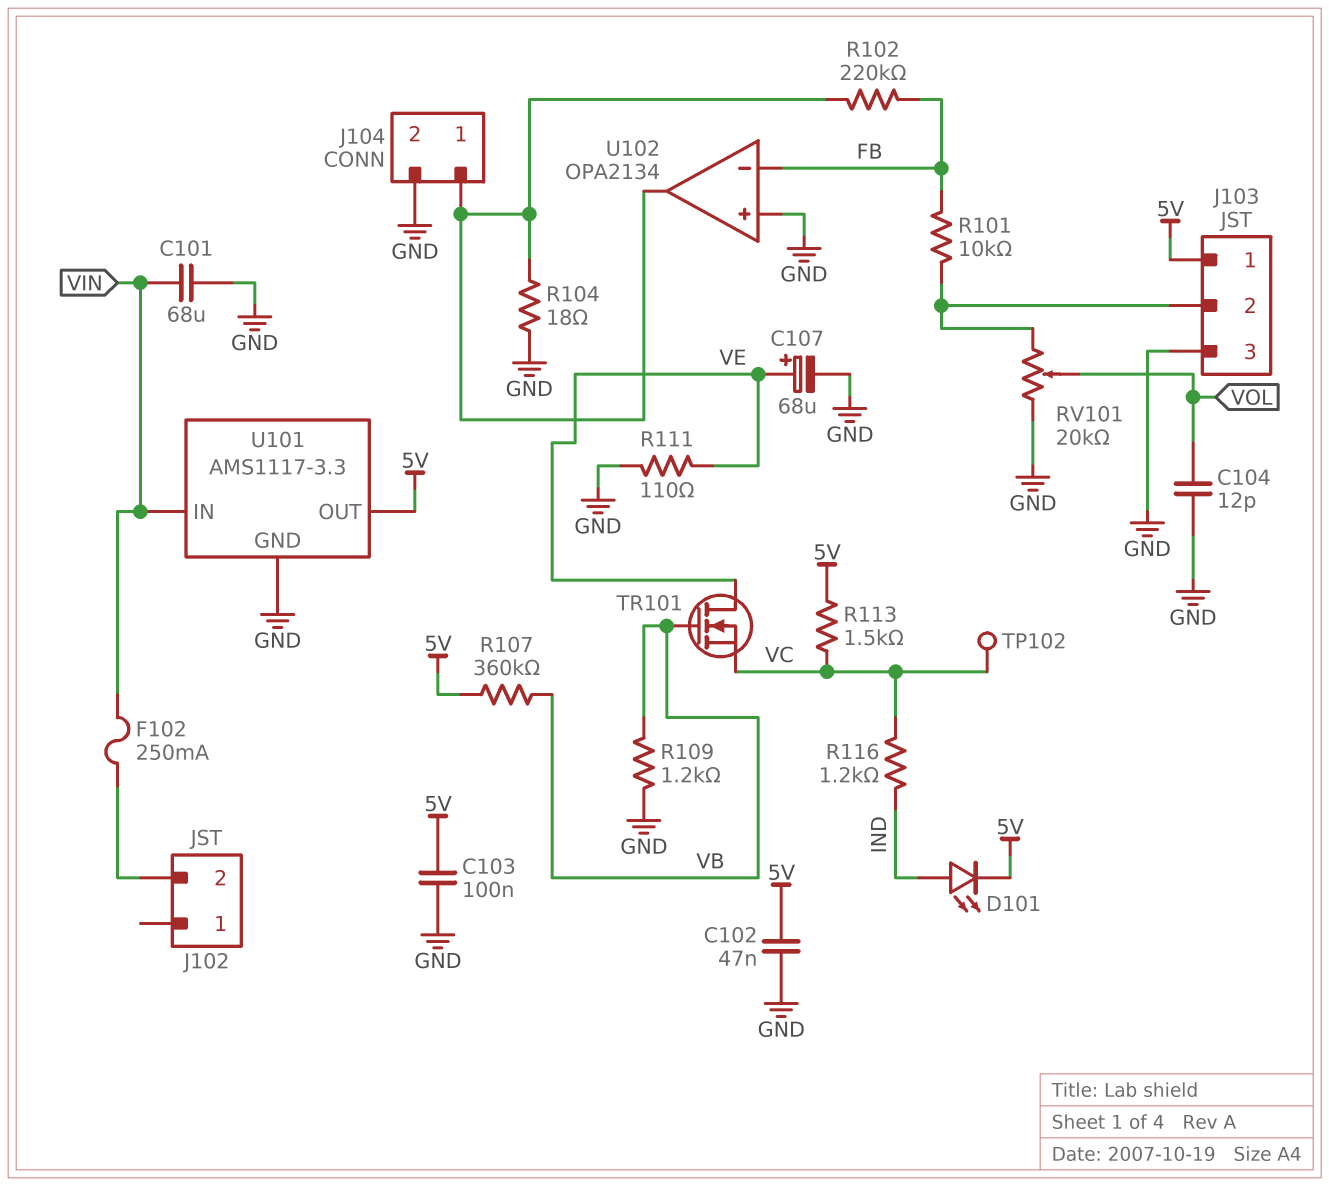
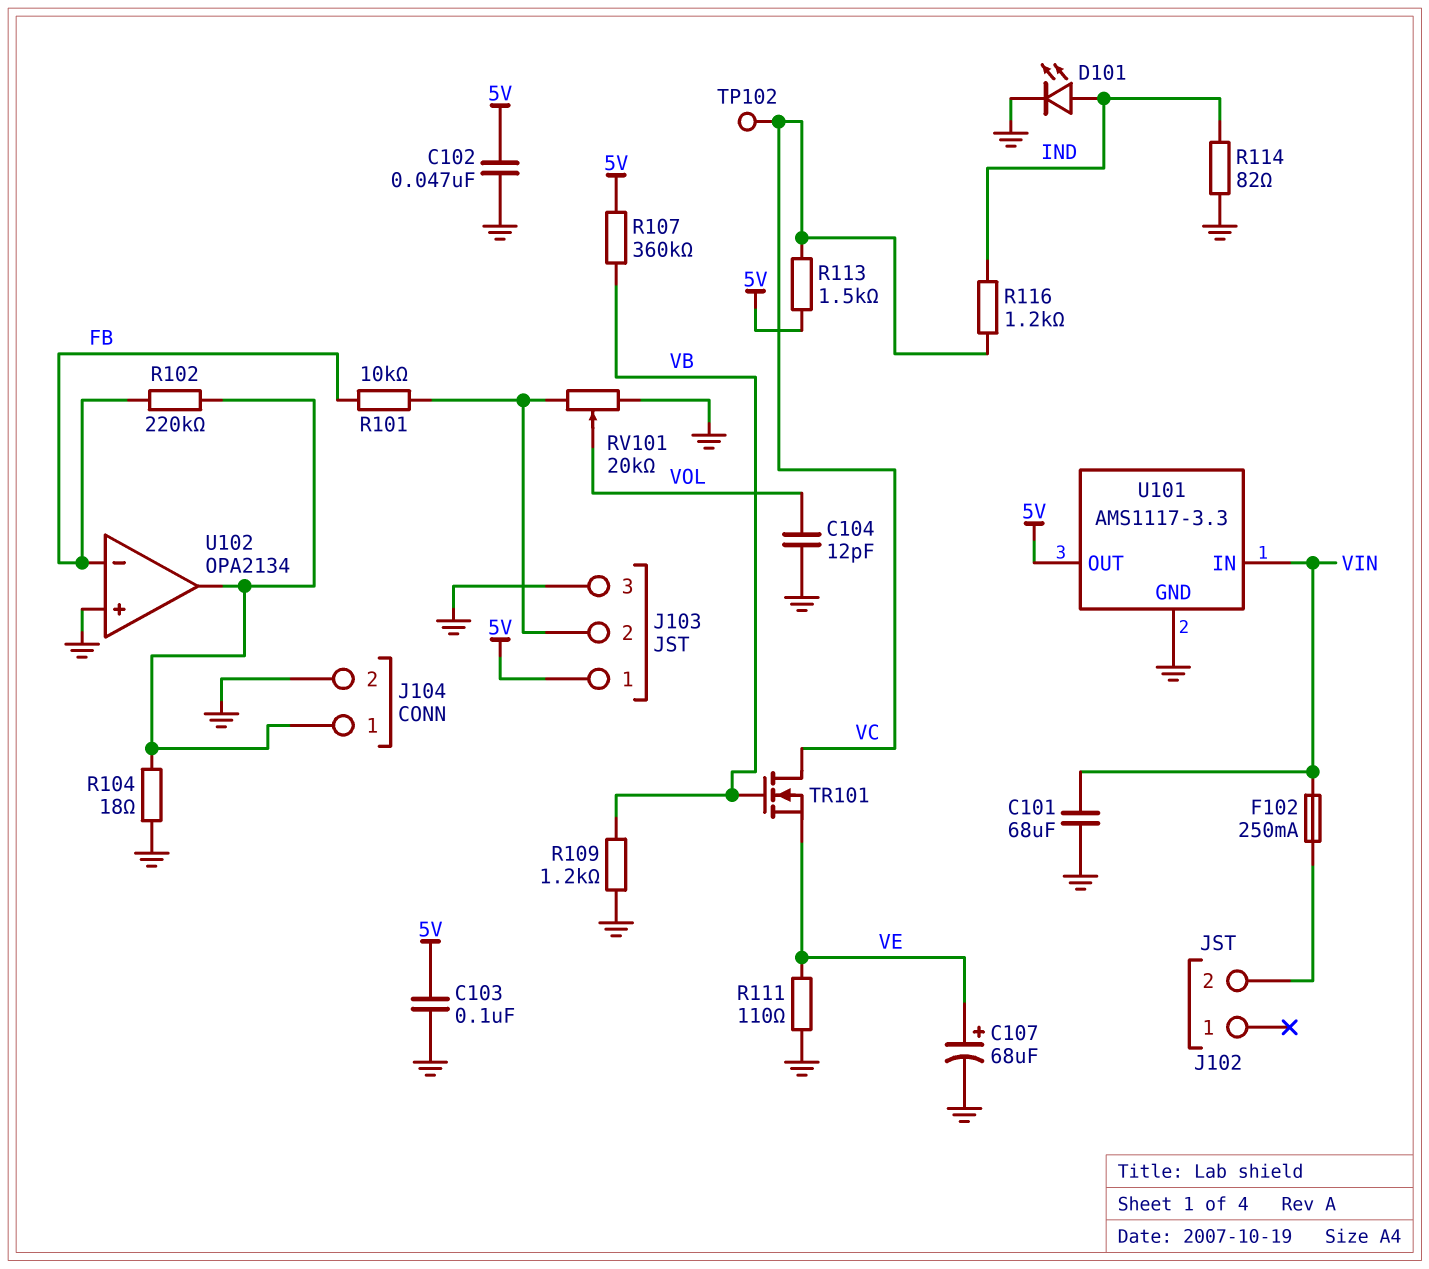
D101: LED (A IND, K 5V) -> LED (A IND, K GND)
R114: none -> 82 (GND, IND)
TR101: NMOS (G VB, D VE, S VC) -> NMOS (G VB, D VC, S VE)

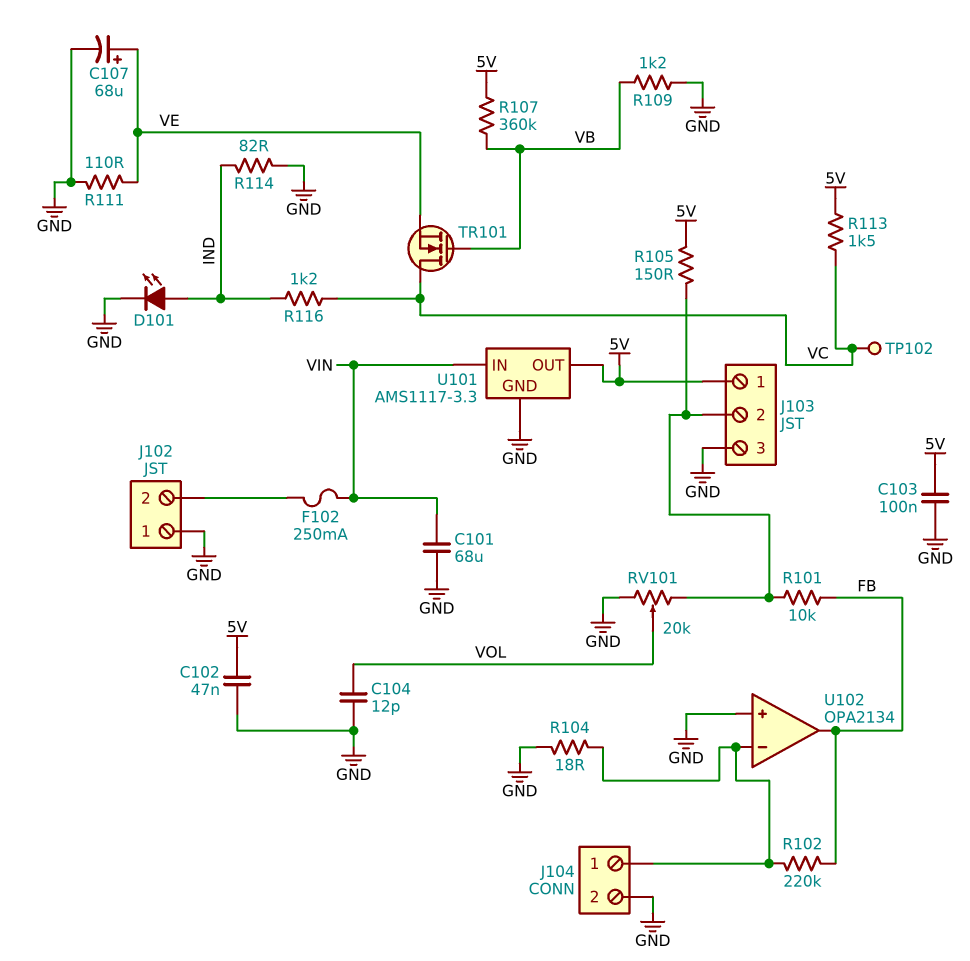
J102 pin 1: none -> GND
R105: none -> 150 (5V, J103/2)
U102 pin in-: FB -> J104/1
U102 pin out: J104/1 -> FB

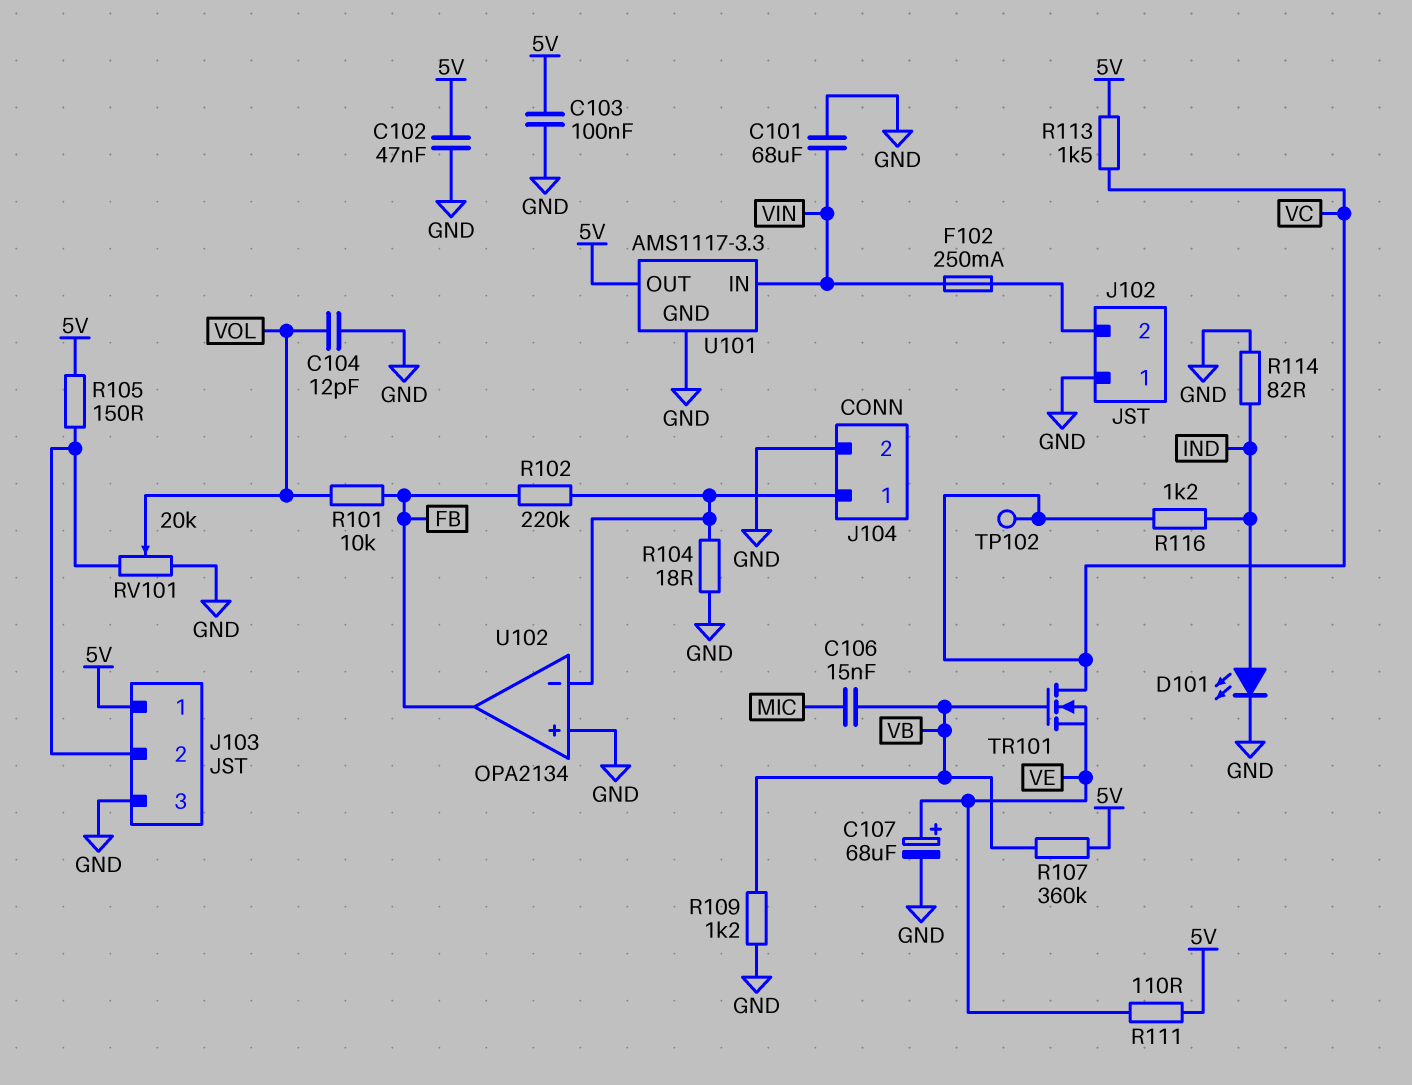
C106: none -> 15nF (MIC, VB)
R101: 10k (FB, J103/2) -> 10k (FB, VOL)
R111: 110 (GND, VE) -> 110 (5V, VE)

